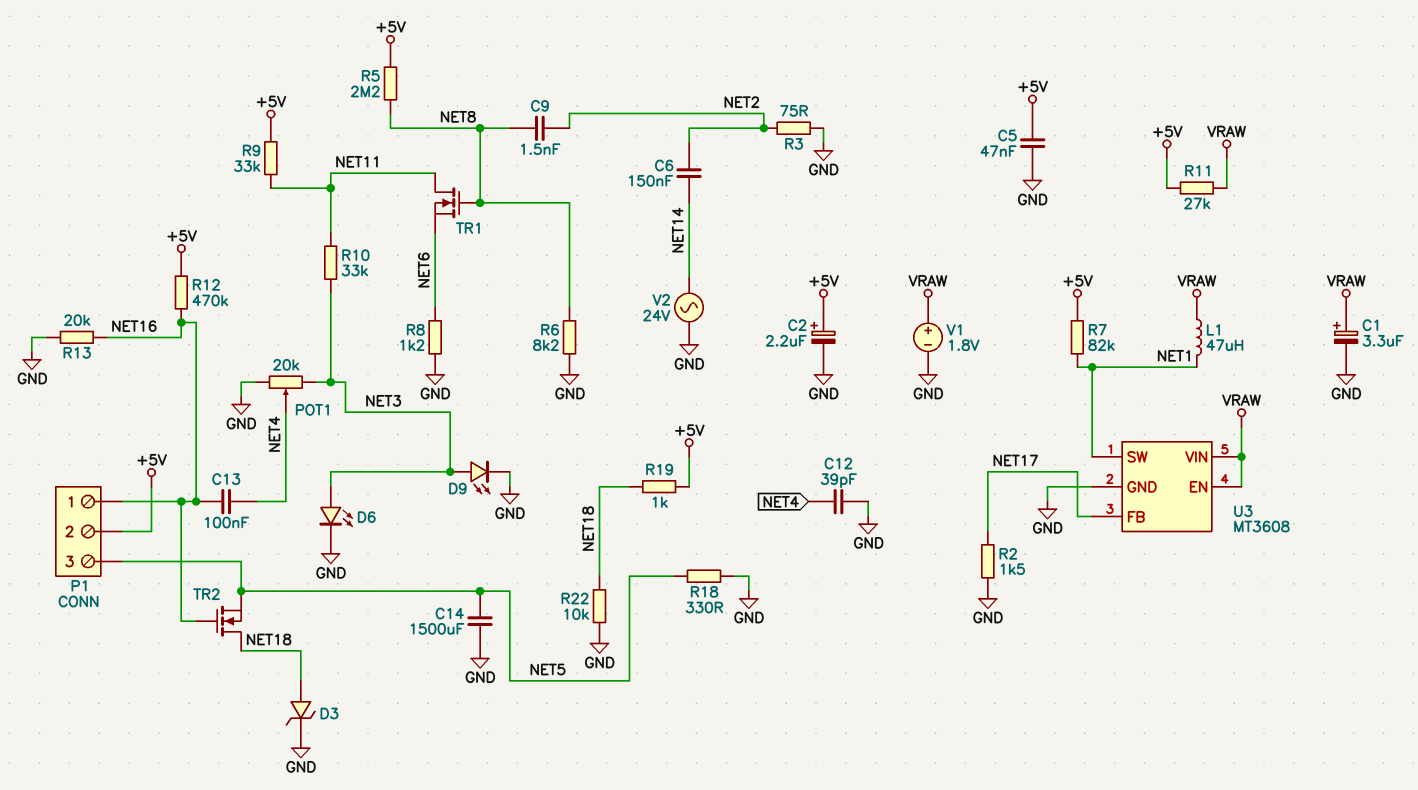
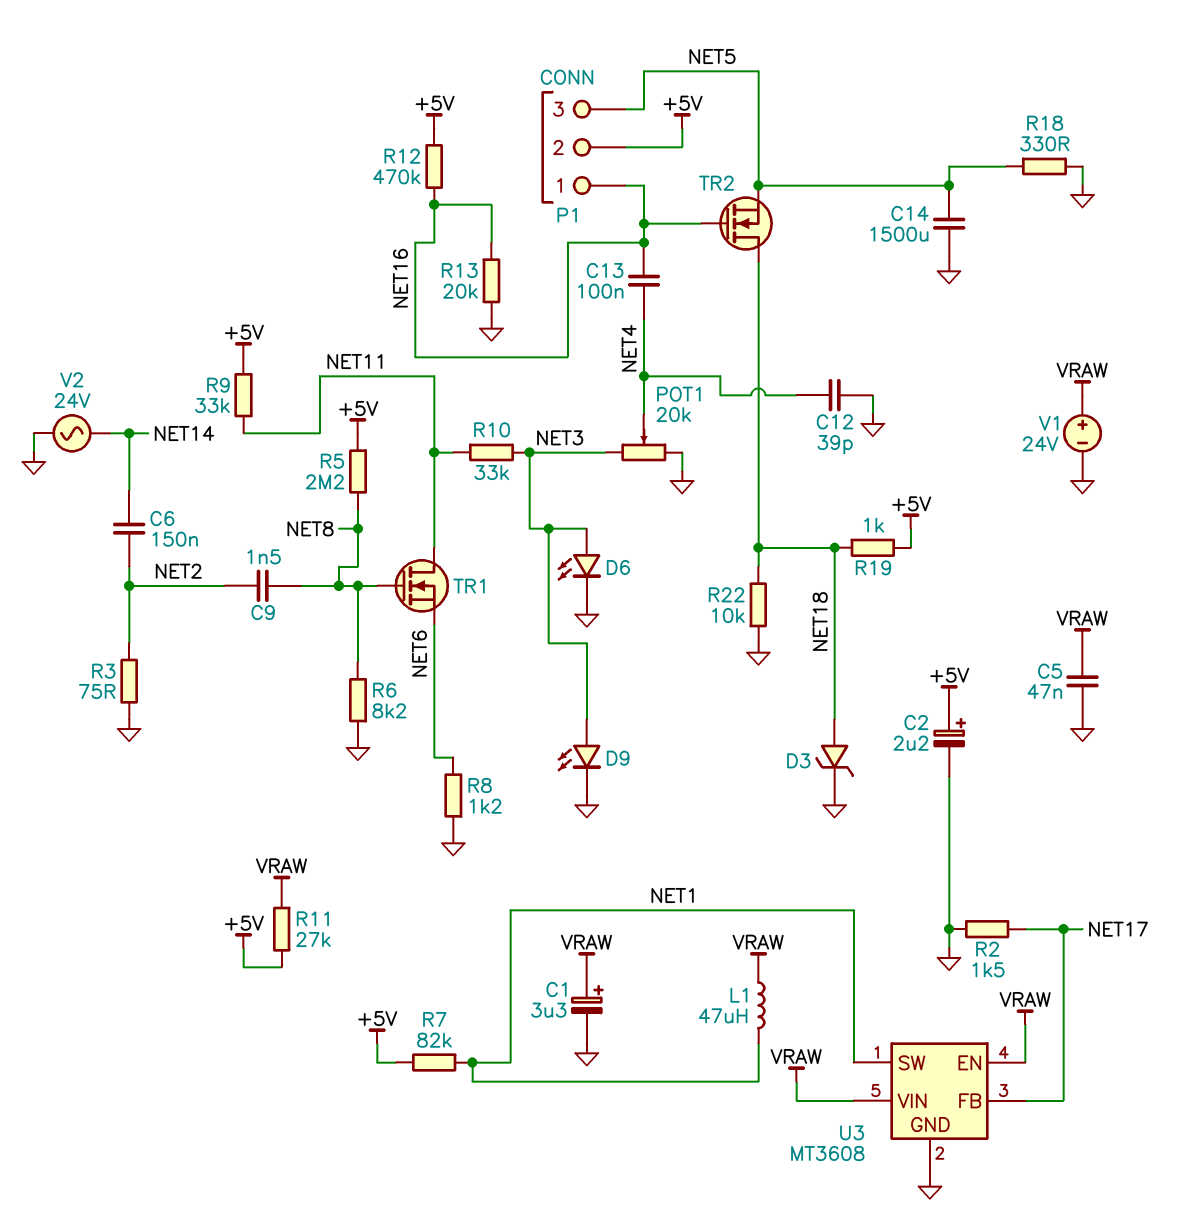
C5: 47nF (+5V, GND) -> 47nF (GND, VRAW)
V1: 1.8V (plus VRAW, minus GND) -> 24V (plus VRAW, minus GND)

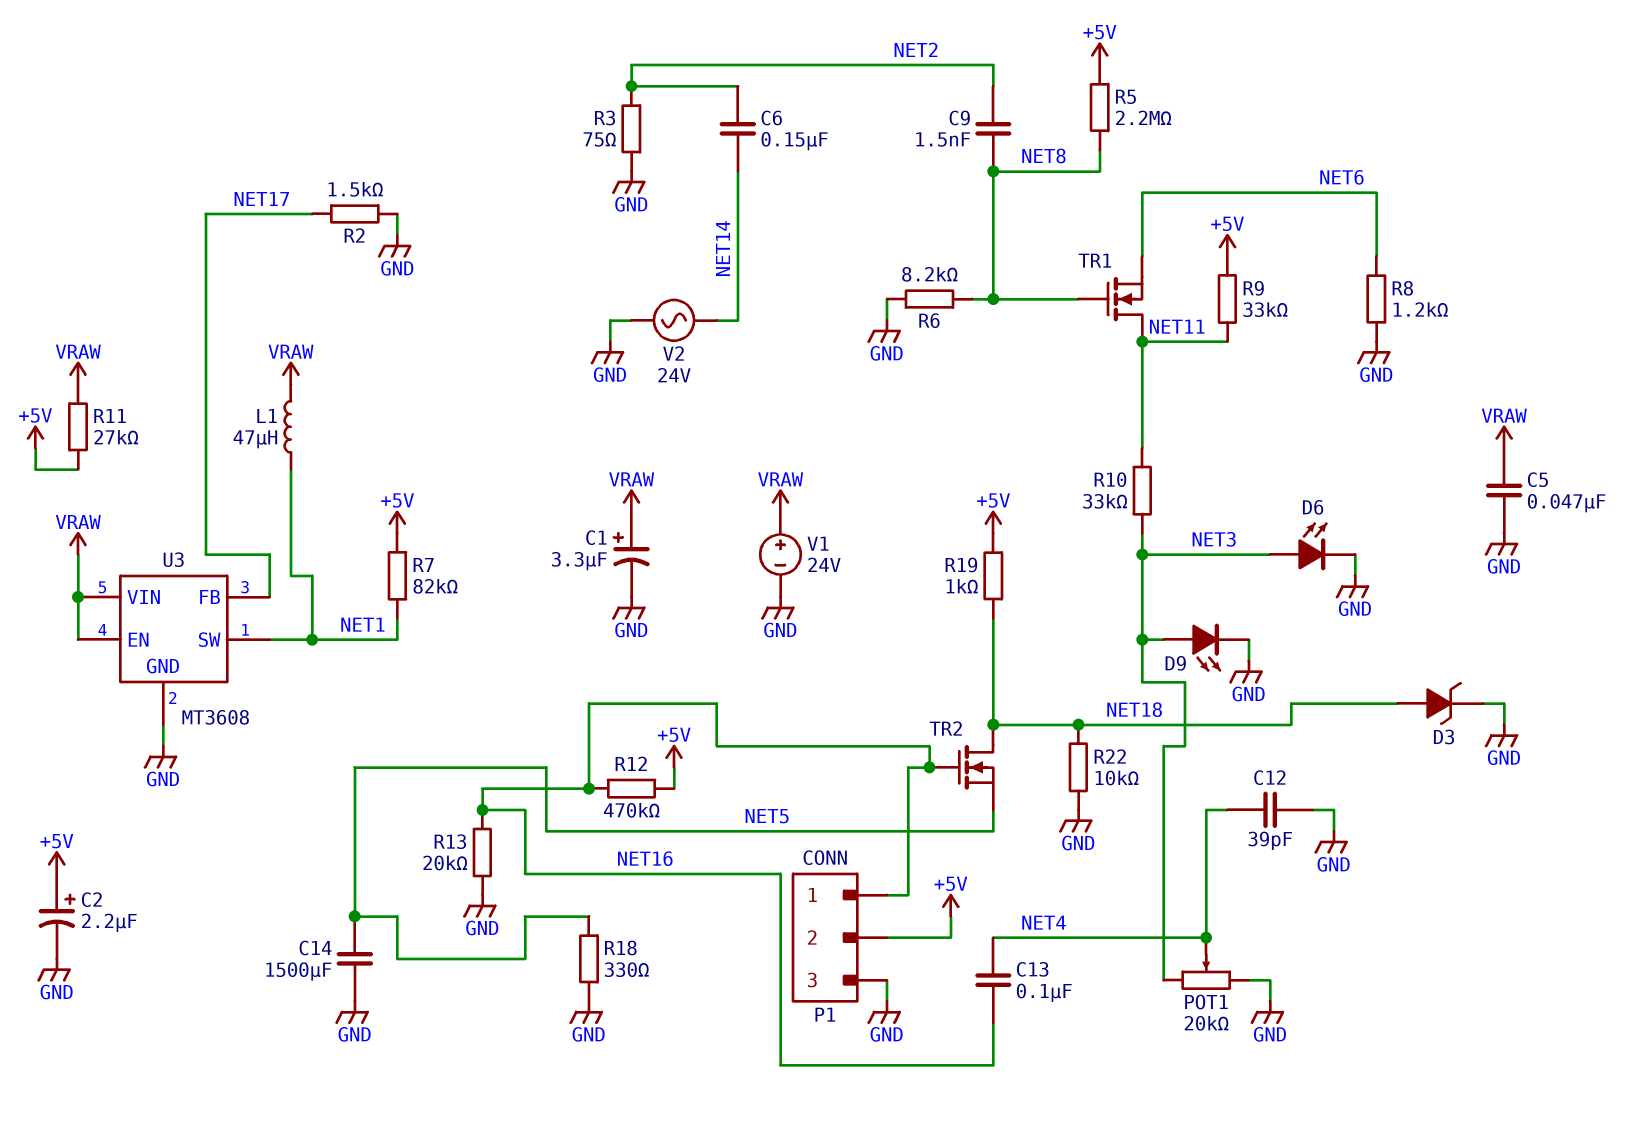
P1 pin 3: NET5 -> GND

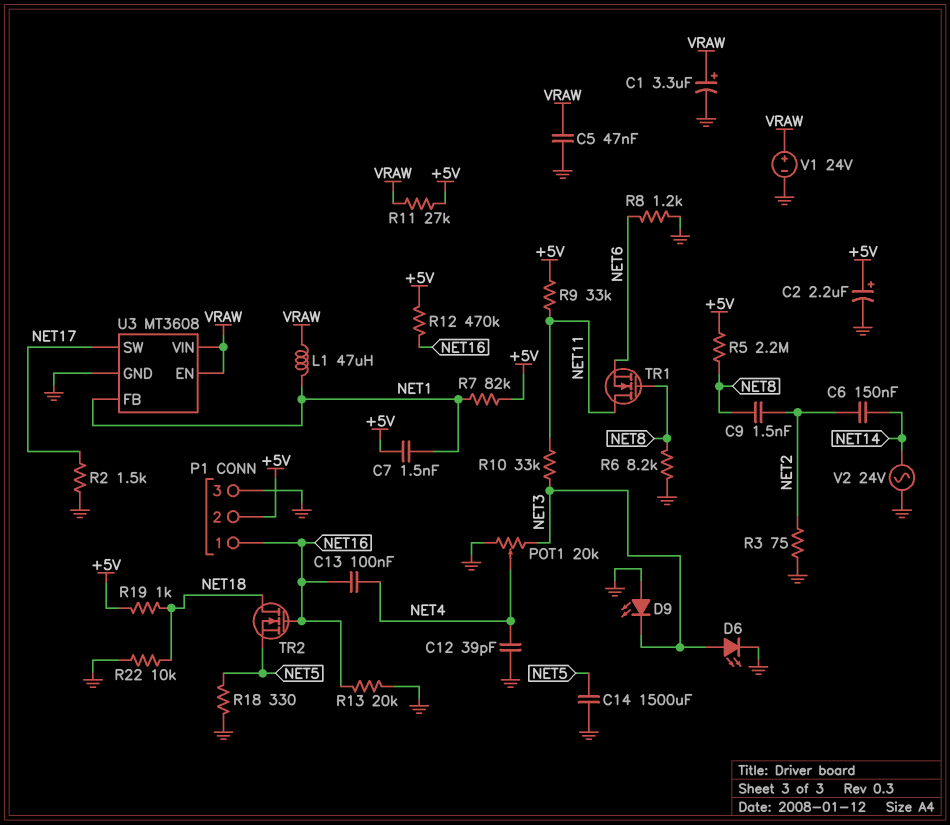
C7: none -> 1.5nF (+5V, NET1)
D3: zener (A NET18, K GND) -> none
D9: LED (A NET3, K GND) -> LED (A GND, K NET3)
U3 pin FB: NET17 -> NET1
U3 pin SW: NET1 -> NET17

